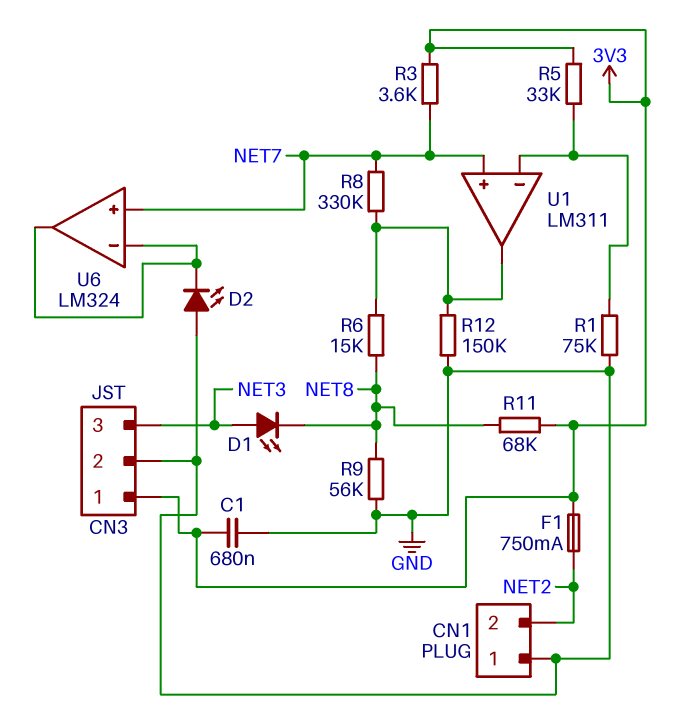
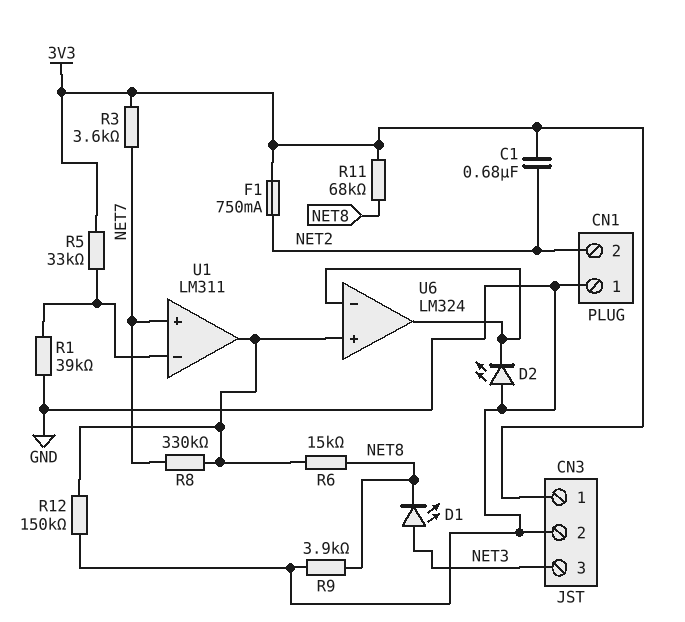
C1: 680nF (3V3, GND) -> 680nF (3V3, NET2)
R1: 75k (GND, U1/in-) -> 39k (GND, U1/in-)
R9: 56k (GND, NET8) -> 3.9k (GND, NET8)
U6 pin in+: NET7 -> U1/out

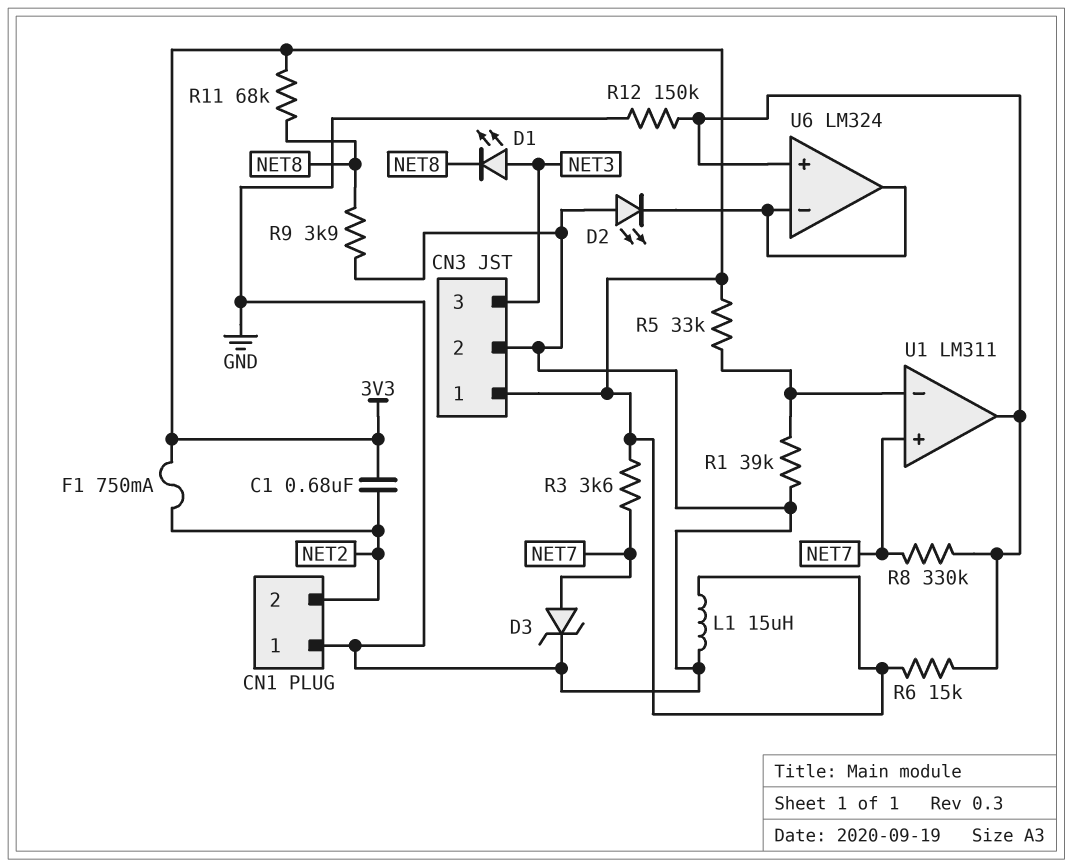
D3: none -> zener (A NET7, K GND)
L1: none -> 15uH (3V3, GND)
R6: 15k (NET8, U1/out) -> 15k (3V3, U1/out)

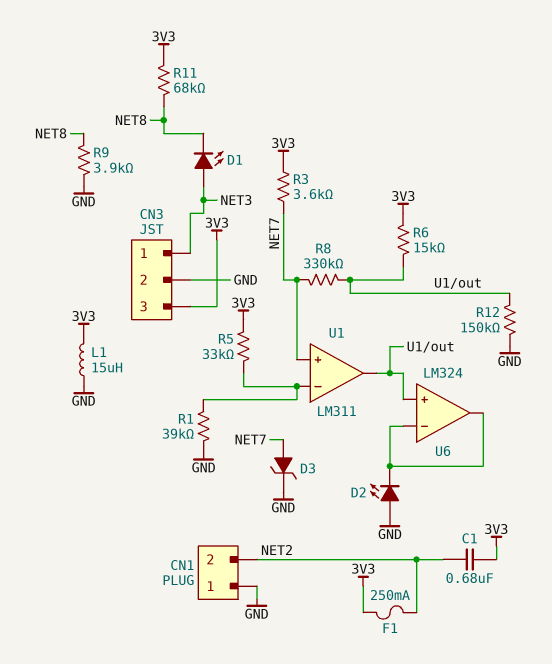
CN3 pin 1: 3V3 -> NET3
CN3 pin 3: NET3 -> 3V3
F1: 750mA (3V3, NET2) -> 250mA (3V3, NET2)

